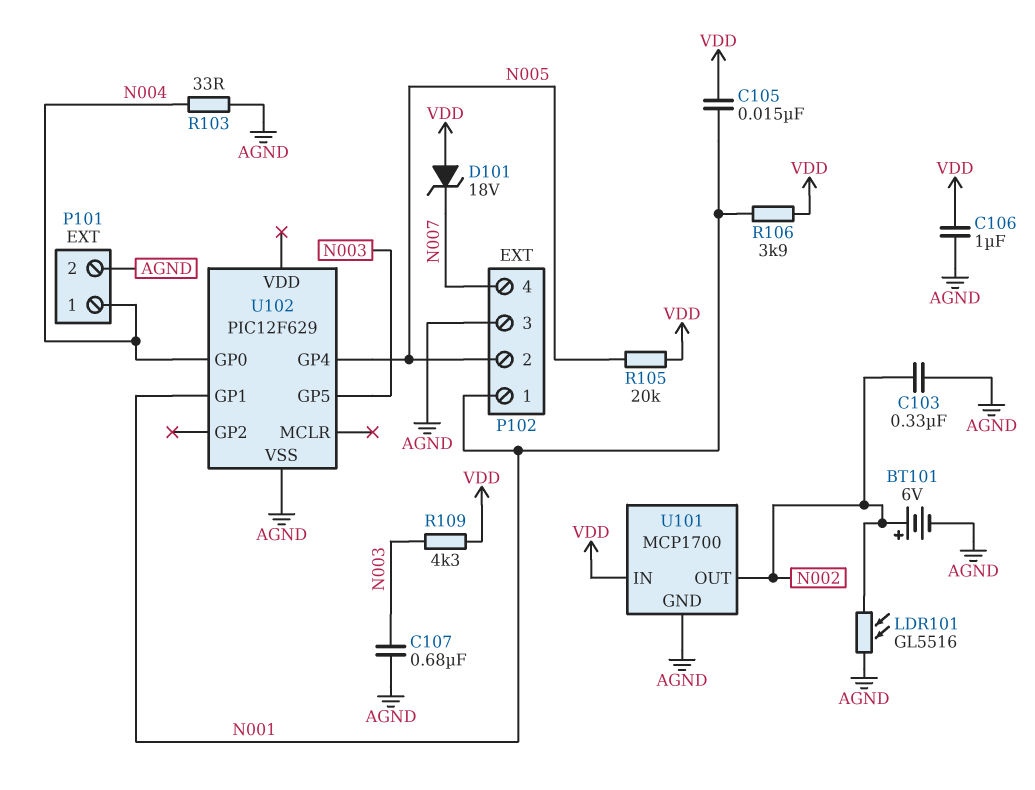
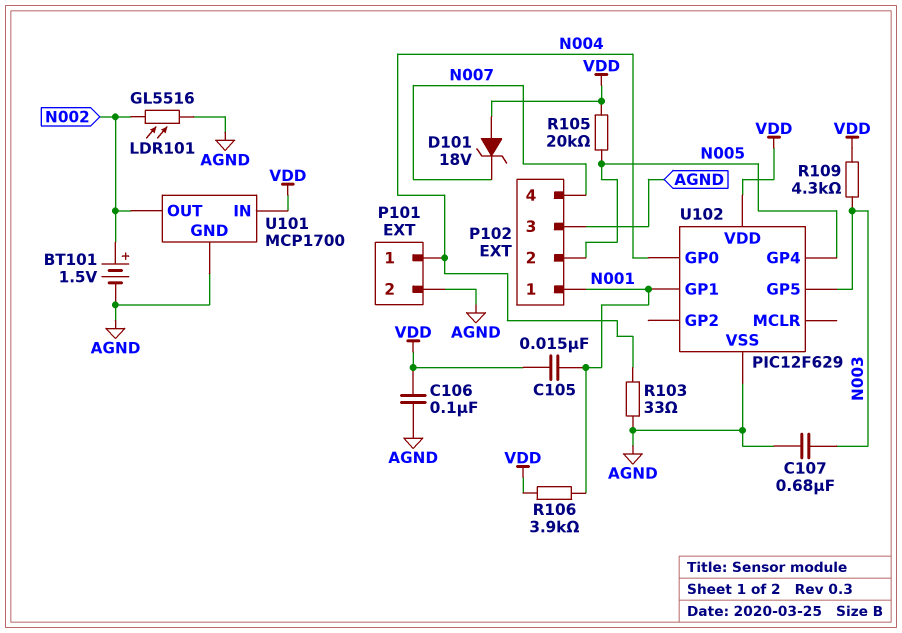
BT101: 6V (plus N002, minus AGND) -> 1.5V (plus N002, minus AGND)
C103: 330nF (AGND, N002) -> none
C106: 1uF (AGND, VDD) -> 100nF (AGND, VDD)
U102 pin VDD: none -> VDD

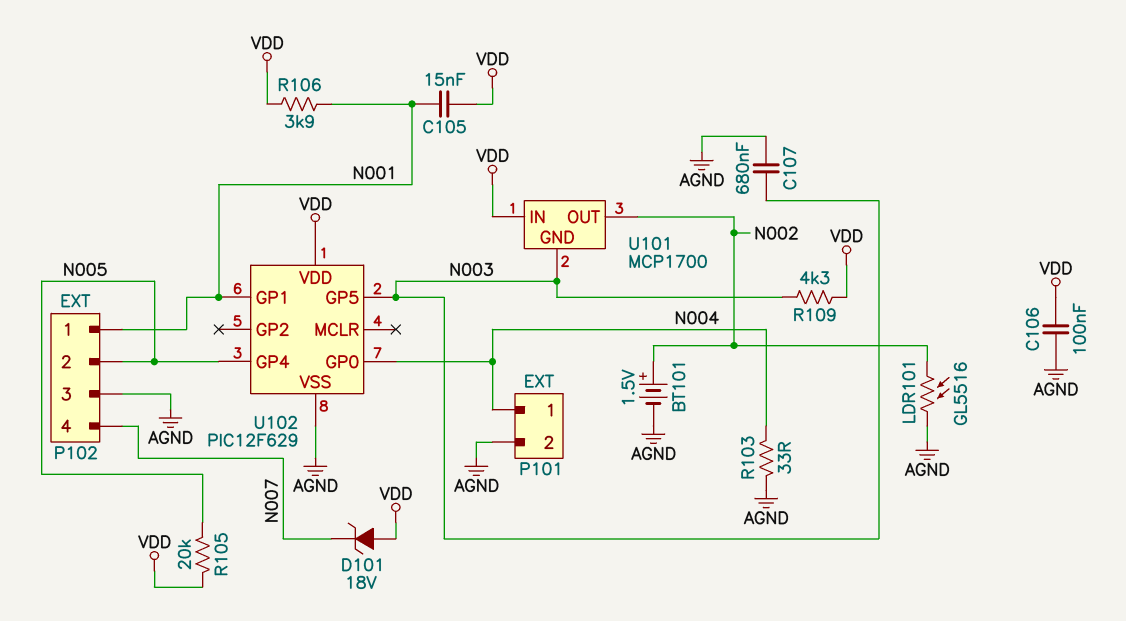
U101 pin GND: AGND -> N003

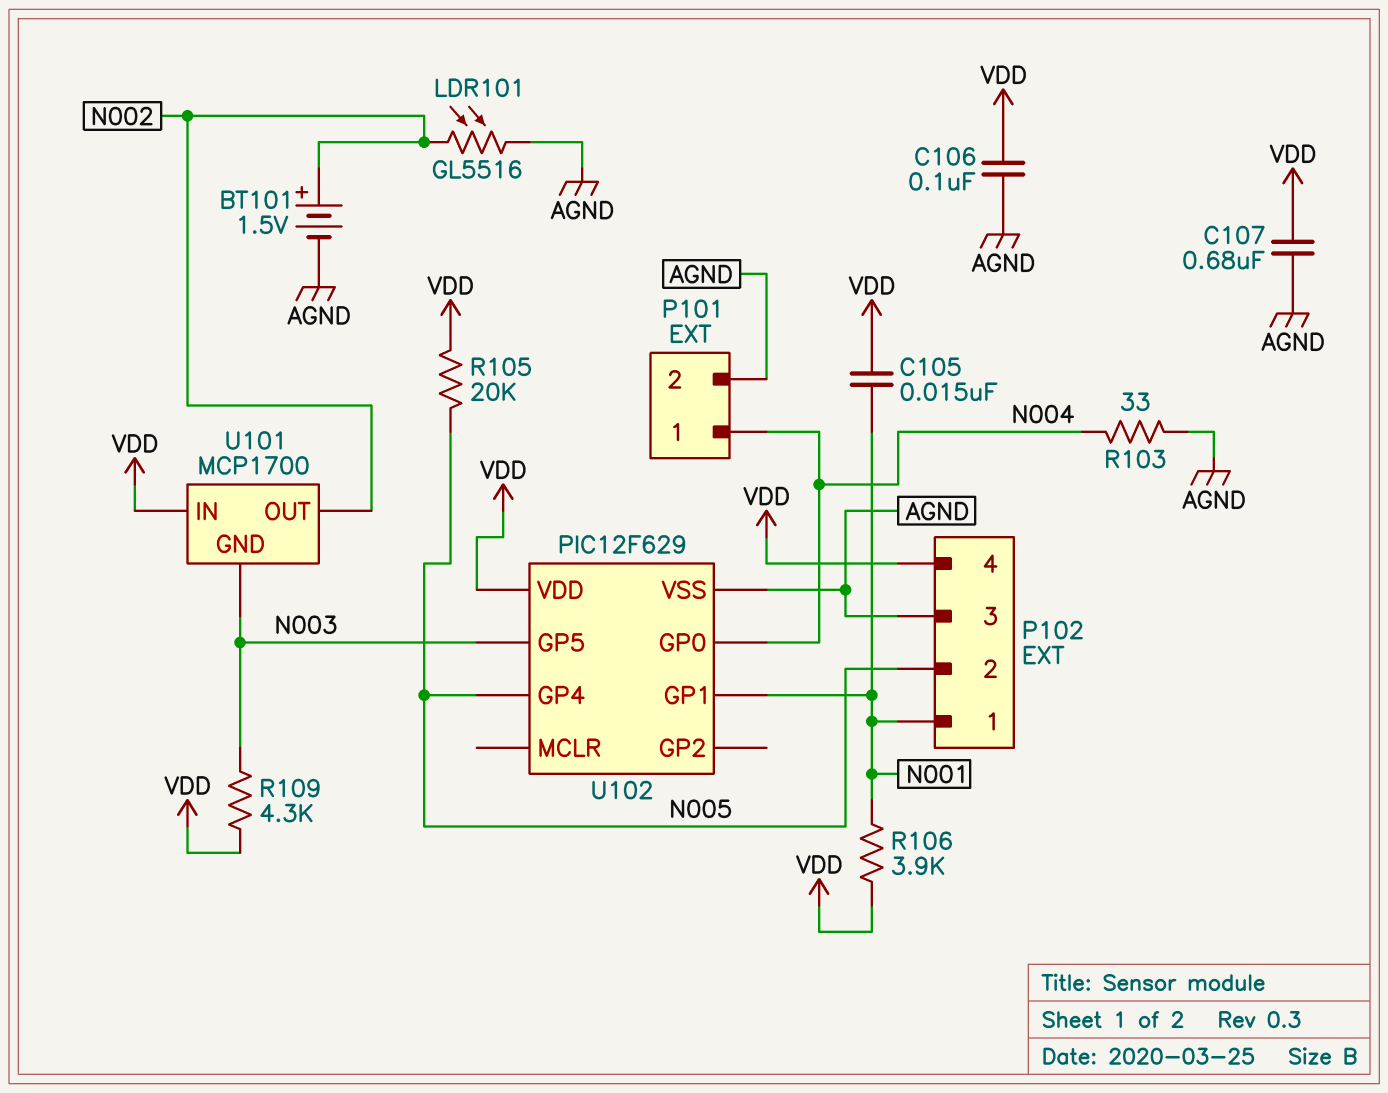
C107: 680nF (AGND, N003) -> 680nF (AGND, VDD)
D101: zener 18V (A VDD, K N007) -> none
P102 pin 4: N007 -> VDD

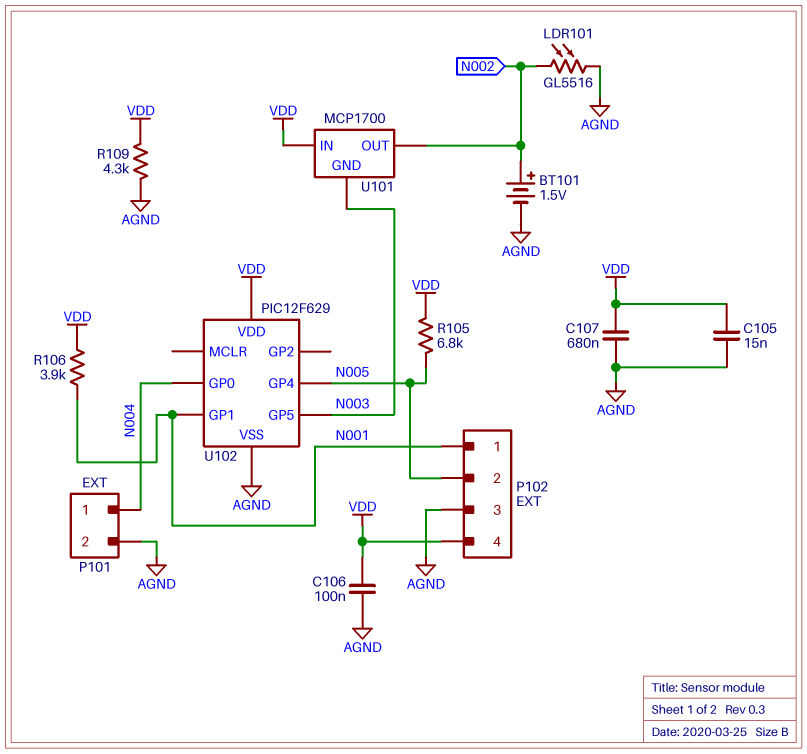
C105: 15nF (N001, VDD) -> 15nF (AGND, VDD)
R103: 33 (AGND, N004) -> none
R105: 20k (N005, VDD) -> 6.8k (N005, VDD)
R109: 4.3k (N003, VDD) -> 4.3k (AGND, VDD)

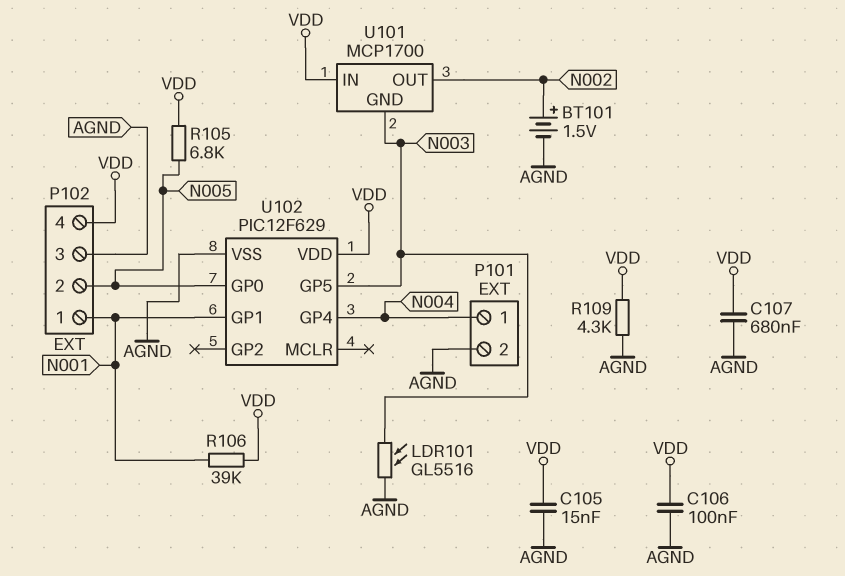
LDR101: GL5516 (AGND, N002) -> GL5516 (AGND, N003)
R106: 3.9k (N001, VDD) -> 39k (N001, VDD)
U102 pin GP0: N004 -> N005
U102 pin GP4: N005 -> N004

